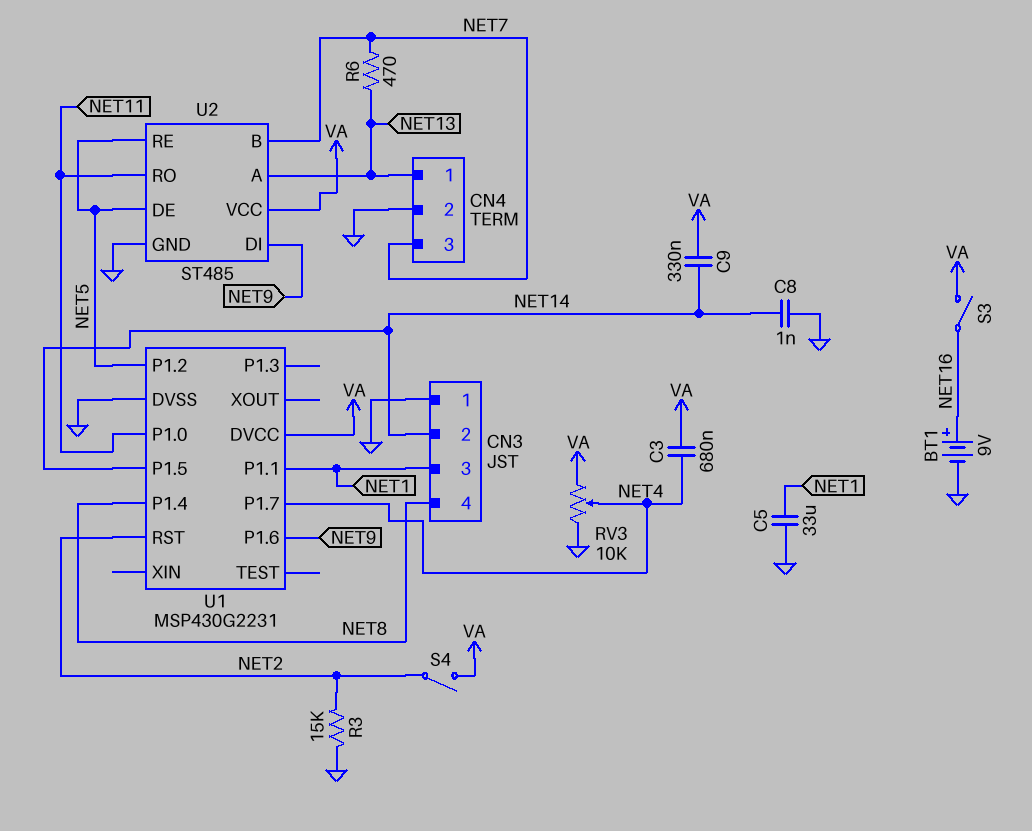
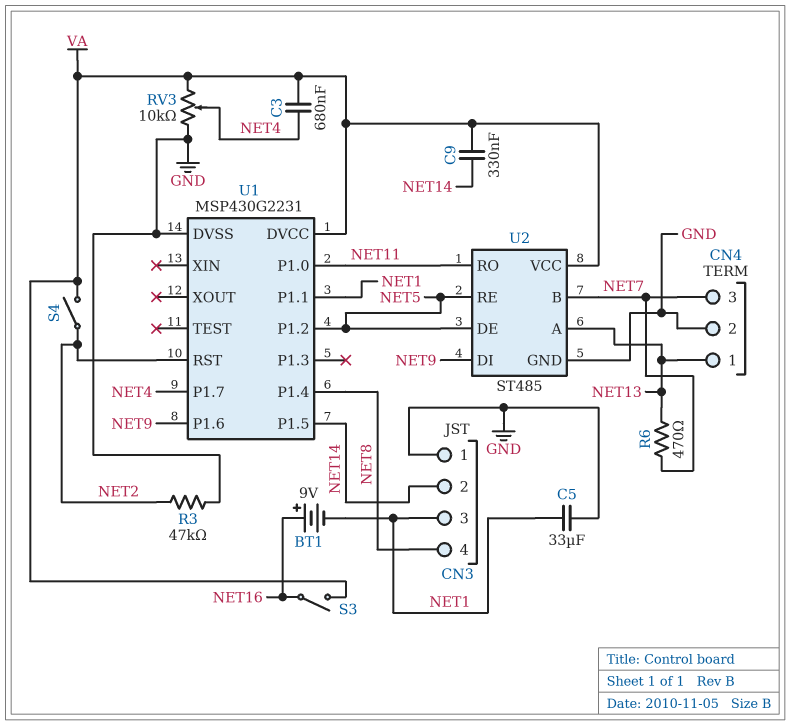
BT1: 9V (plus NET16, minus GND) -> 9V (plus NET16, minus NET1)
C8: 1nF (GND, NET14) -> none
R3: 15k (GND, NET2) -> 47k (GND, NET2)

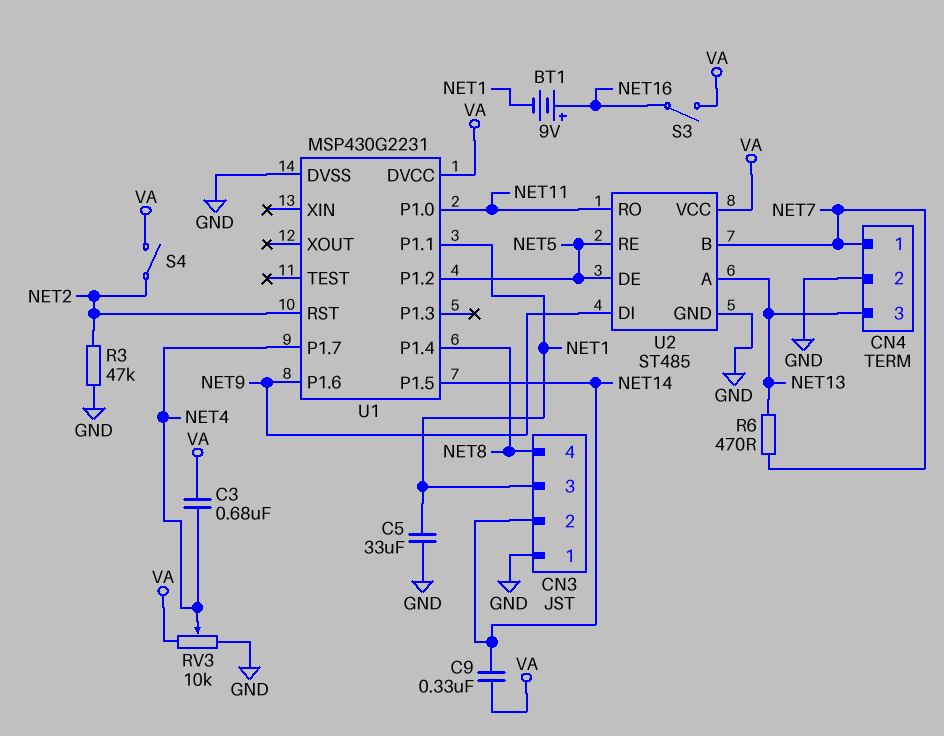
CN4 pin 1: NET13 -> NET7
CN4 pin 3: NET7 -> NET13

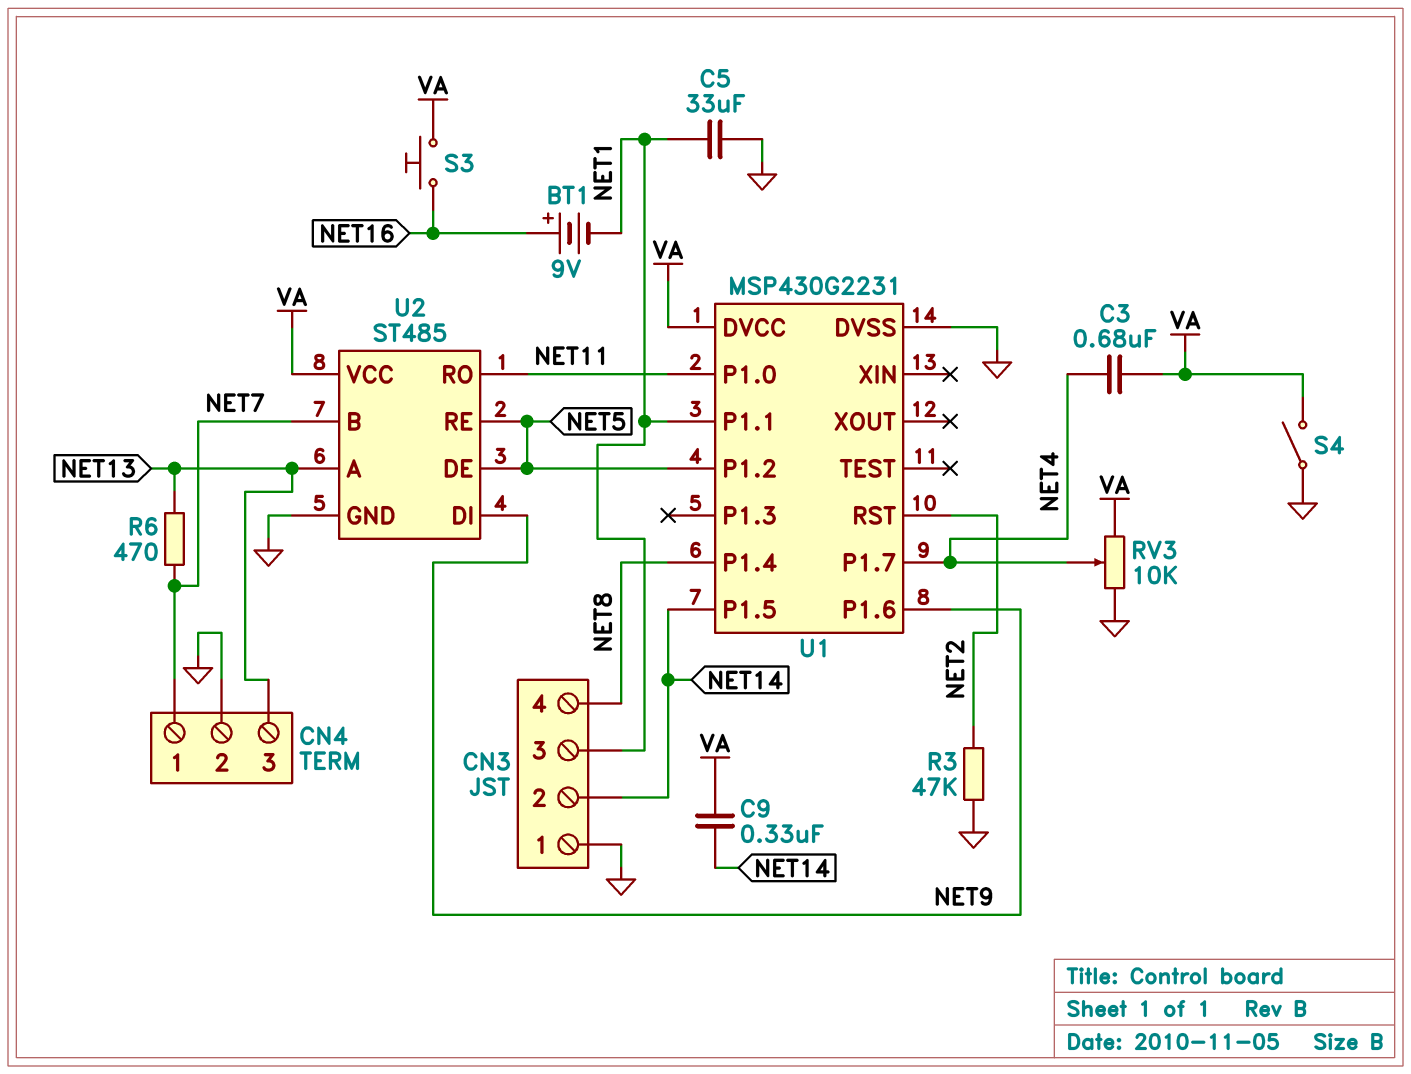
S3: switch (NET16, VA) -> button (NET16, VA)
S4: switch (NET2, VA) -> switch (GND, VA)

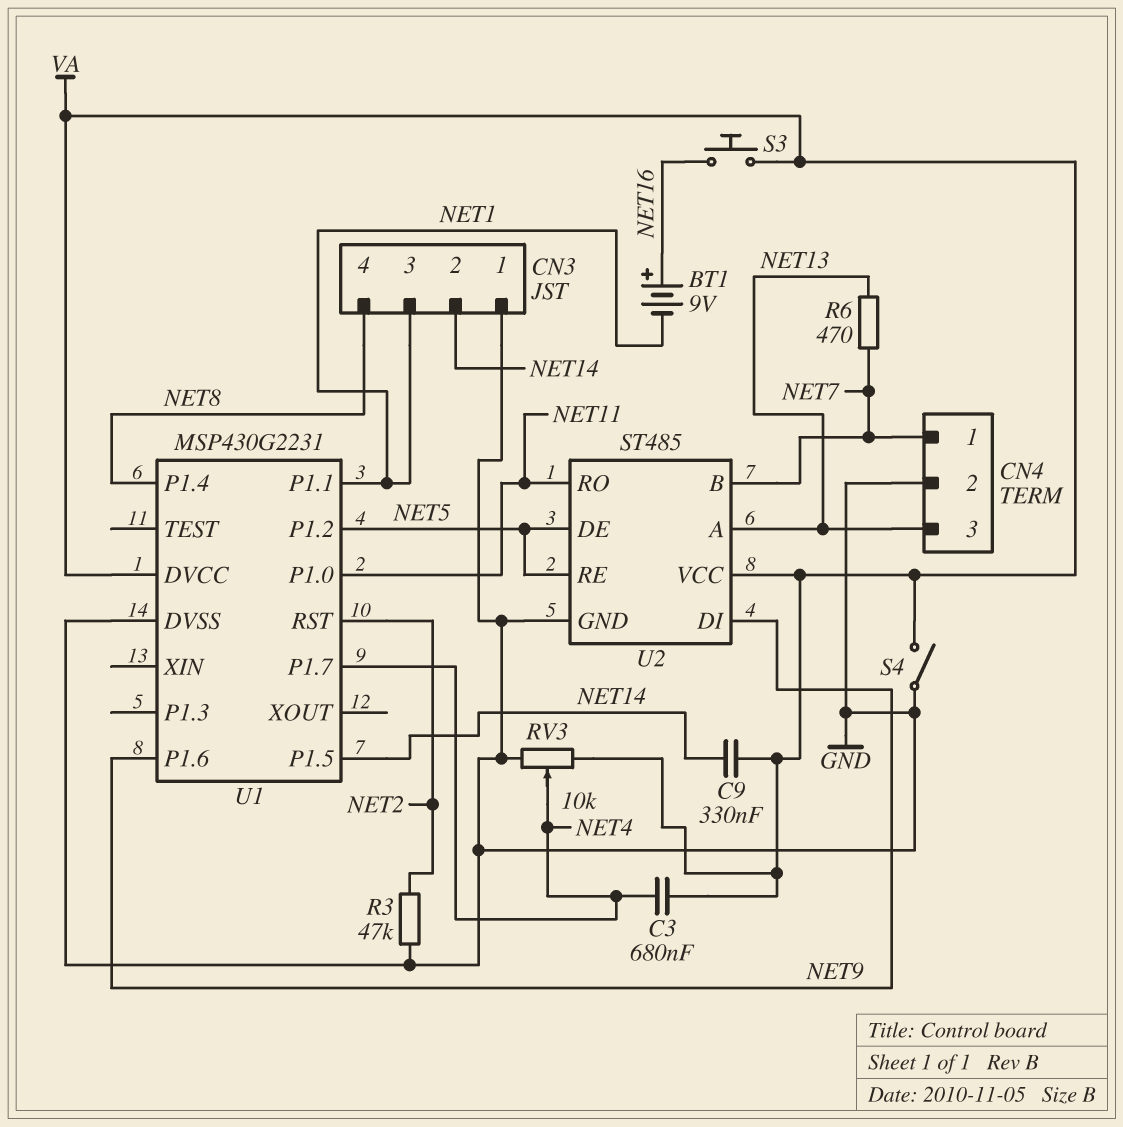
C5: 33uF (GND, NET1) -> none

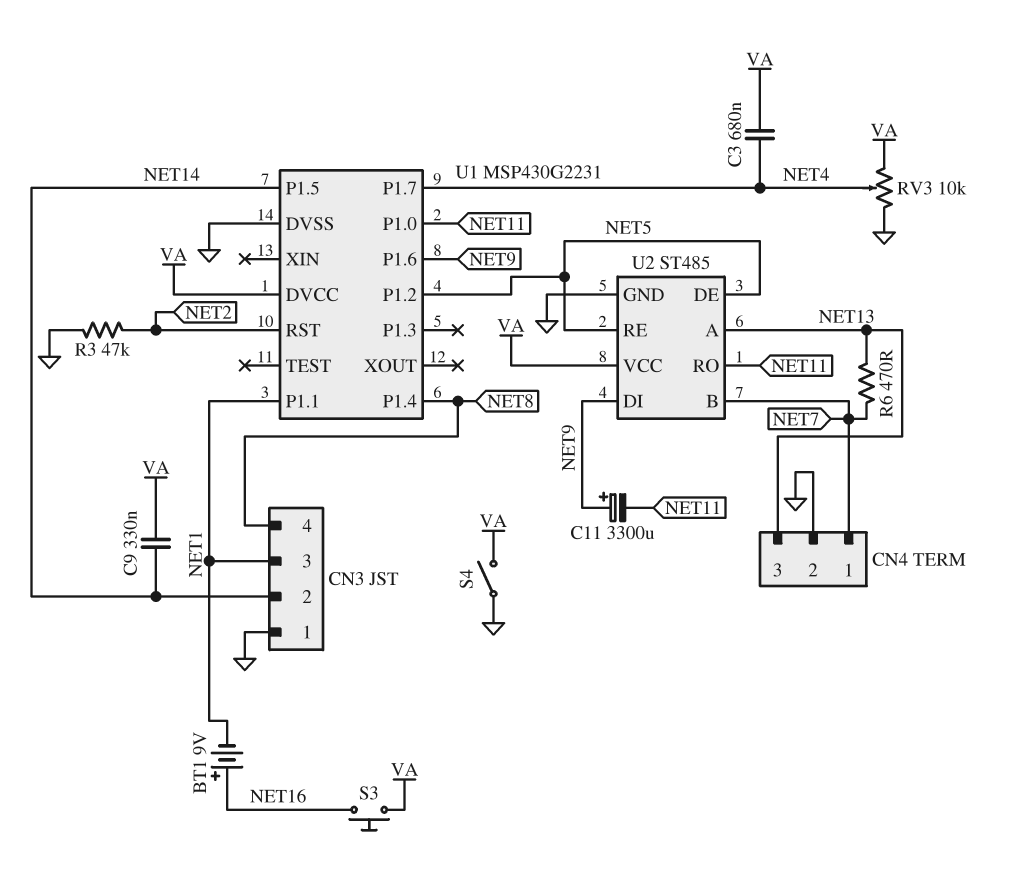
C11: none -> 3300uF (plus NET9, minus NET11)

